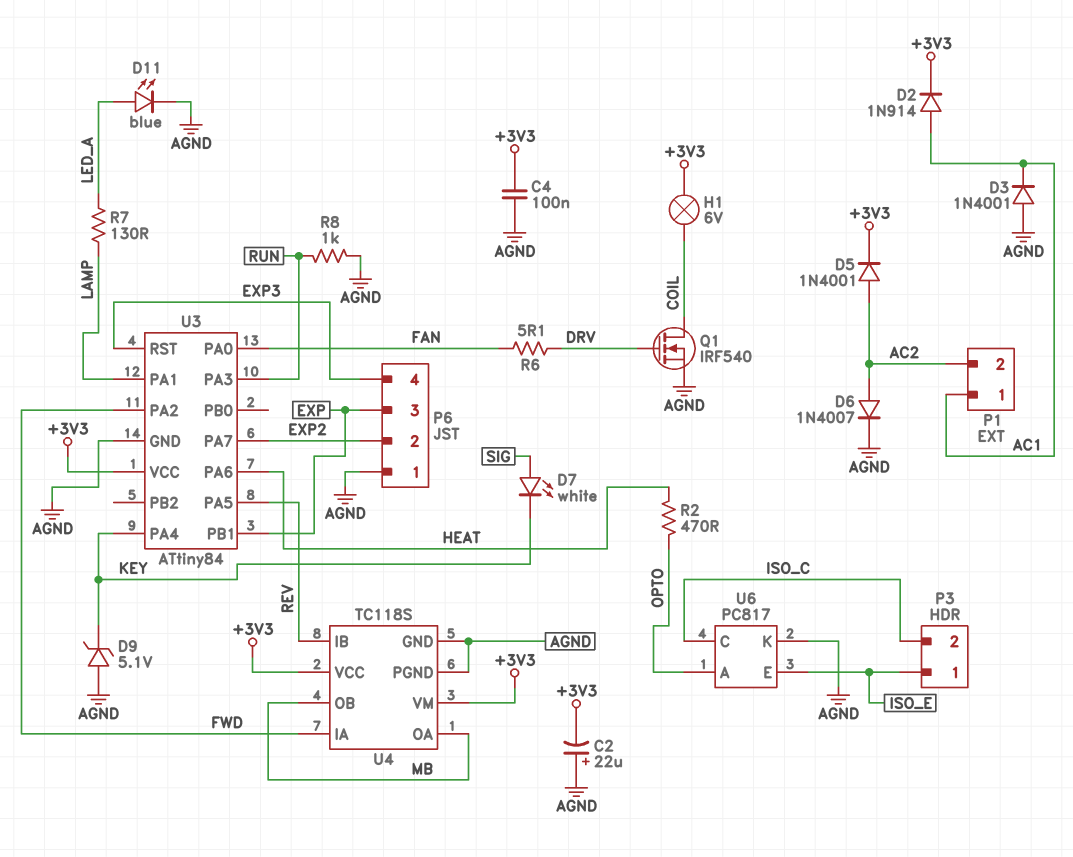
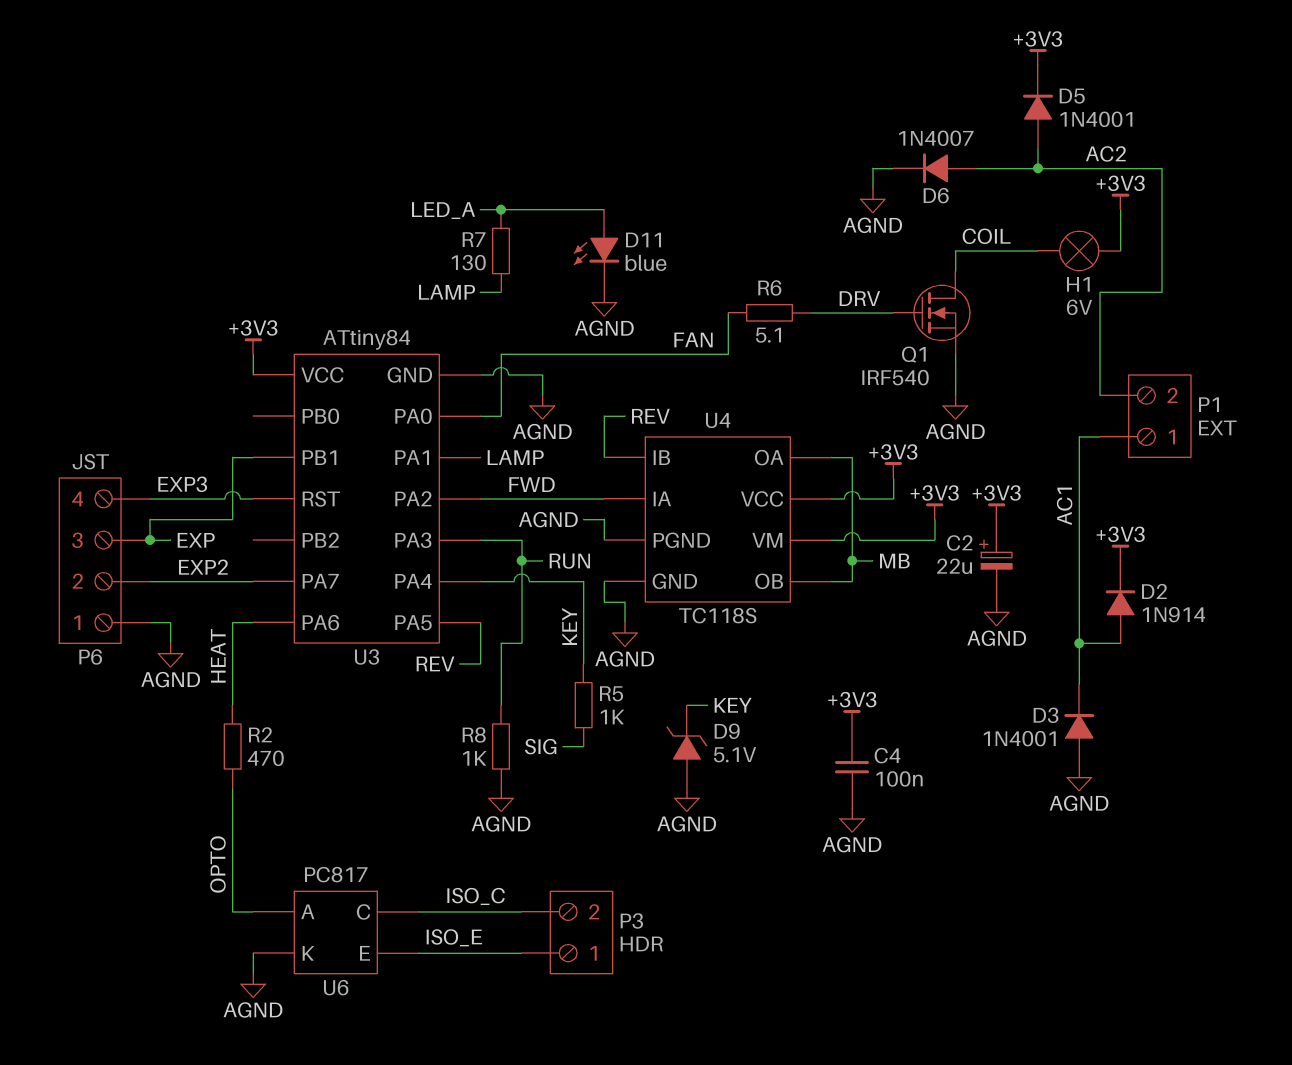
C2: 22uF (plus AGND, minus +3V3) -> 22uF (plus +3V3, minus AGND)
D7: LED white (A SIG, K KEY) -> none
R5: none -> 1k (KEY, SIG)

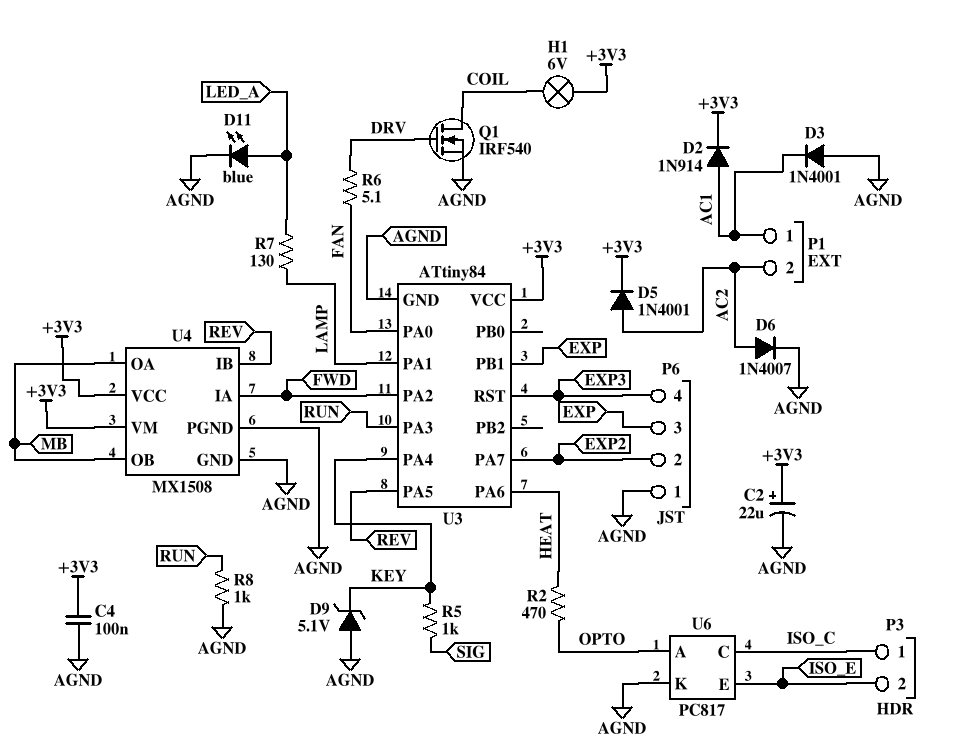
P3 pin 1: ISO_E -> ISO_C
P3 pin 2: ISO_C -> ISO_E
U4: TC118S -> MX1508

